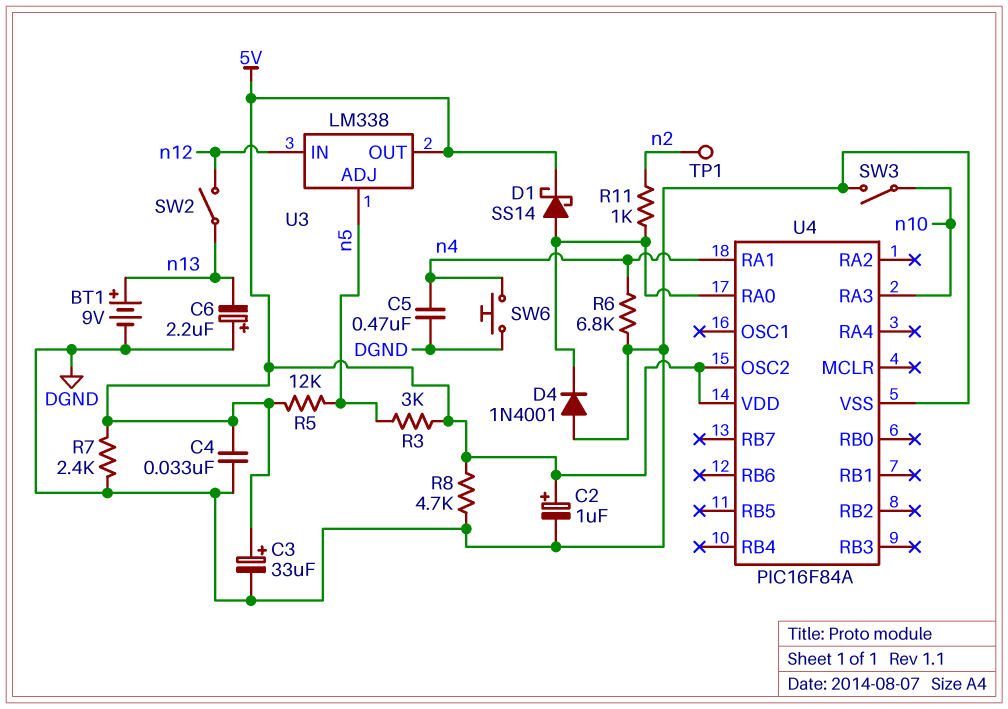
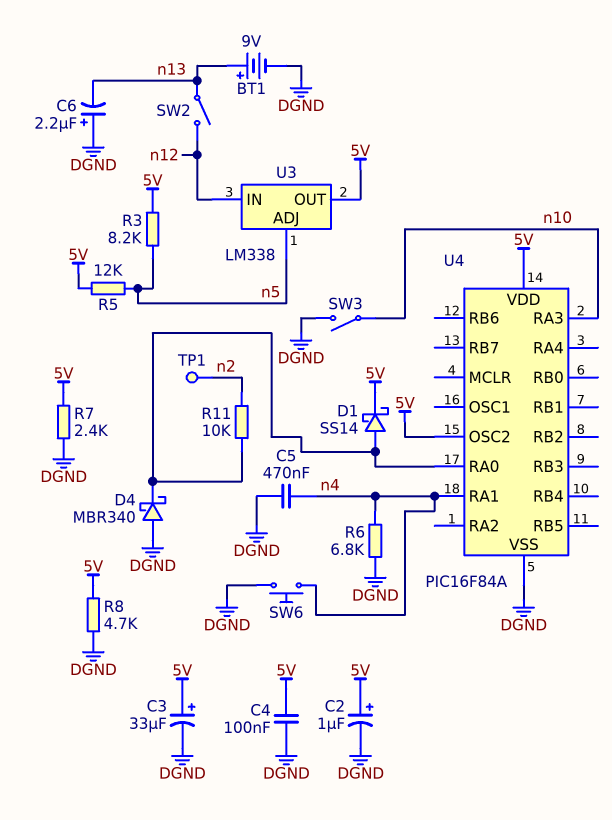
C4: 33nF (5V, DGND) -> 100nF (5V, DGND)
D4: diode 1N4001 (A DGND, K U4/RA0) -> schottky MBR340 (A DGND, K U4/RA0)
R3: 3k (5V, n5) -> 8.2k (5V, n5)
R11: 1k (U4/RA0, n2) -> 10k (U4/RA0, n2)

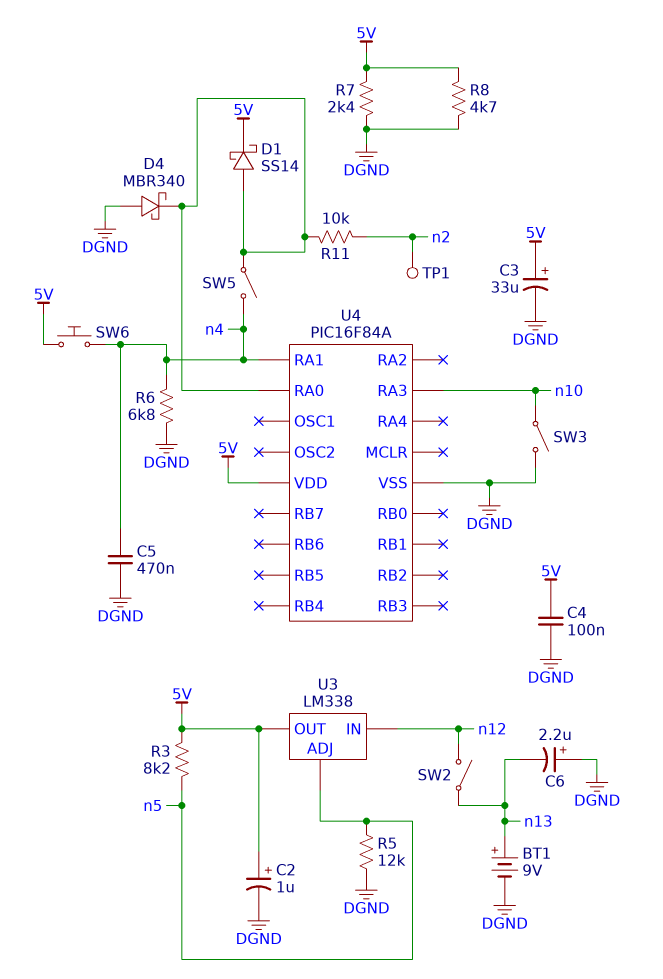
R5: 12k (5V, n5) -> 12k (DGND, n5)
SW5: none -> switch (U4/RA0, n4)
SW6: button (DGND, n4) -> button (5V, n4)
U4 pin OSC2: 5V -> none

